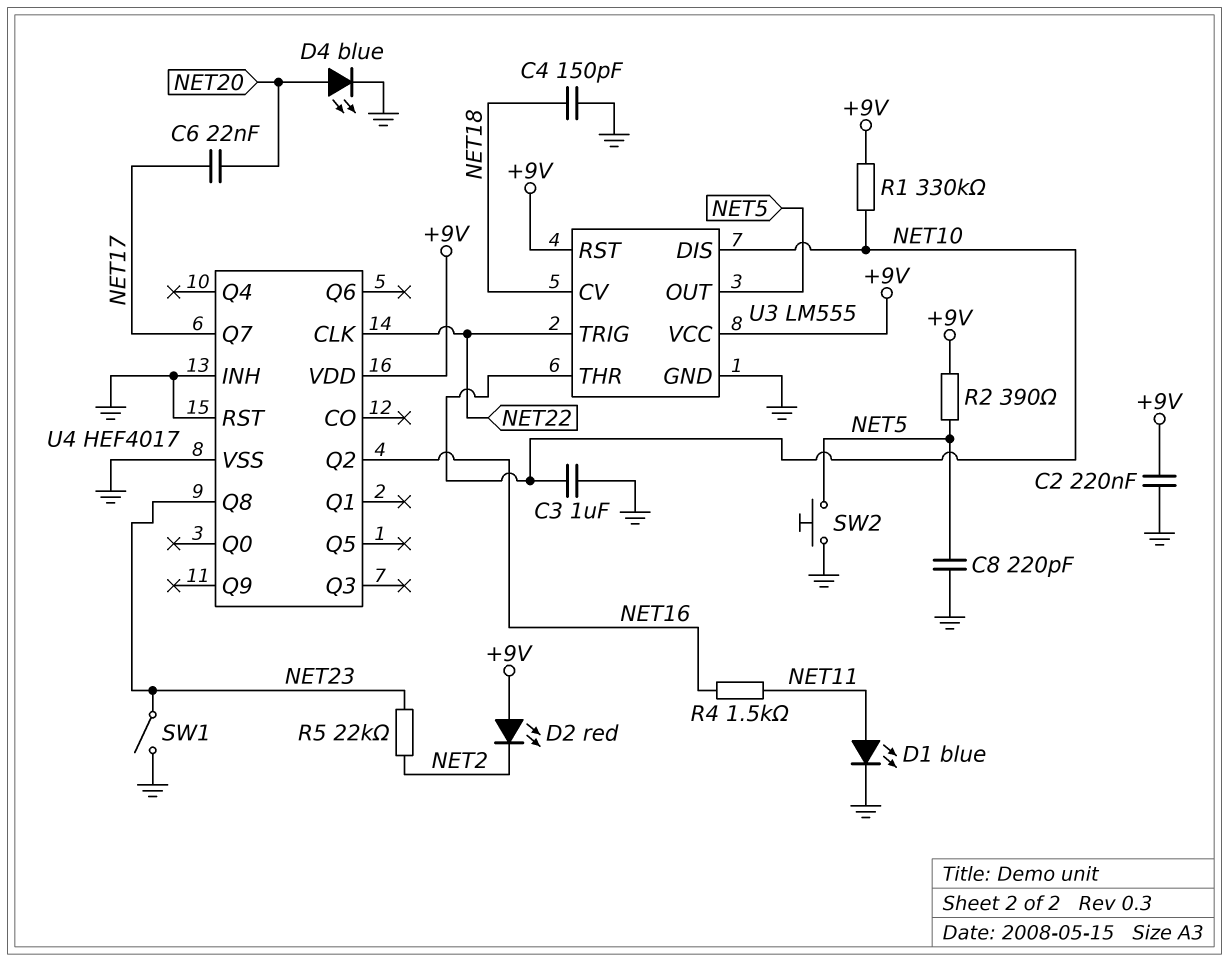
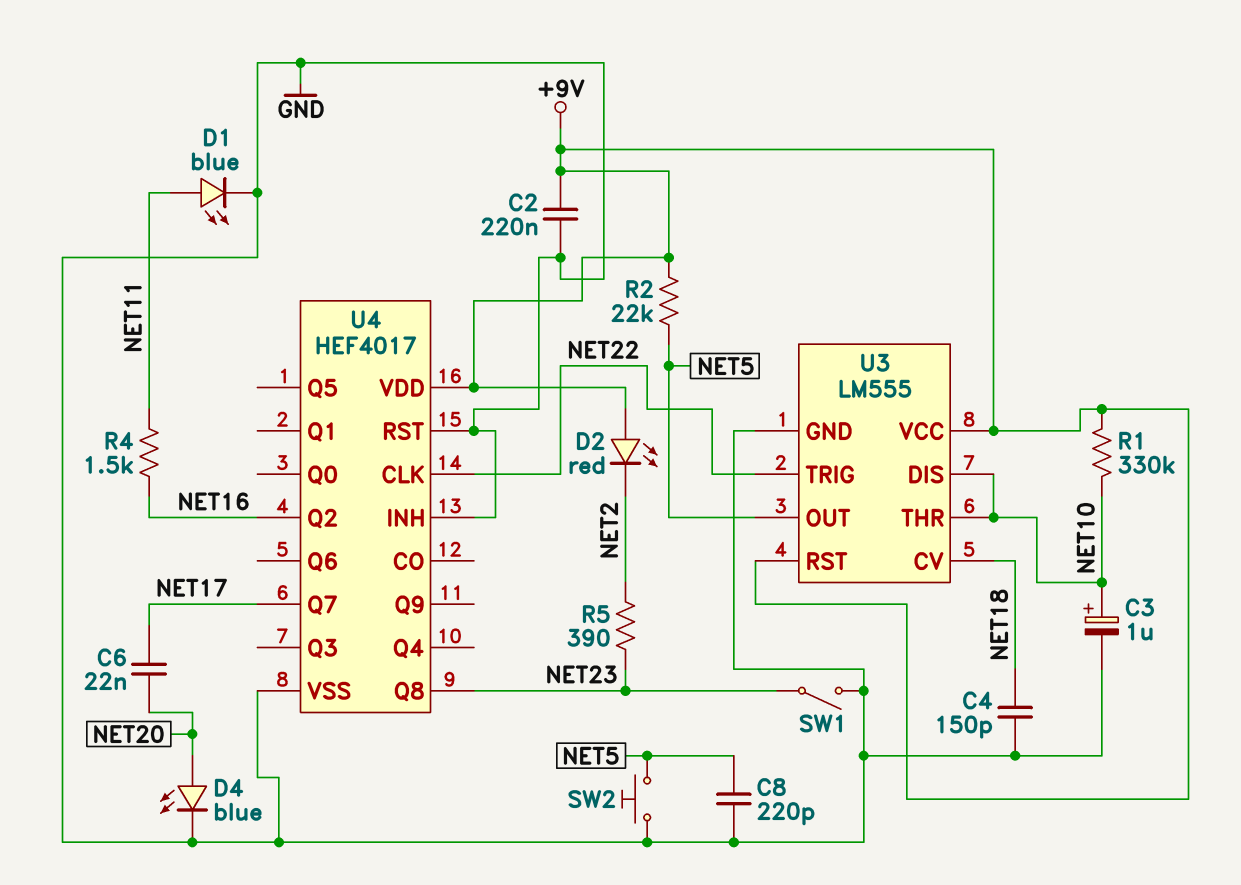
C3: 1uF (GND, NET10) -> 1uF (plus NET10, minus GND)
R2: 390 (+9V, NET5) -> 22k (+9V, NET5)
R5: 22k (NET2, NET23) -> 390 (NET2, NET23)

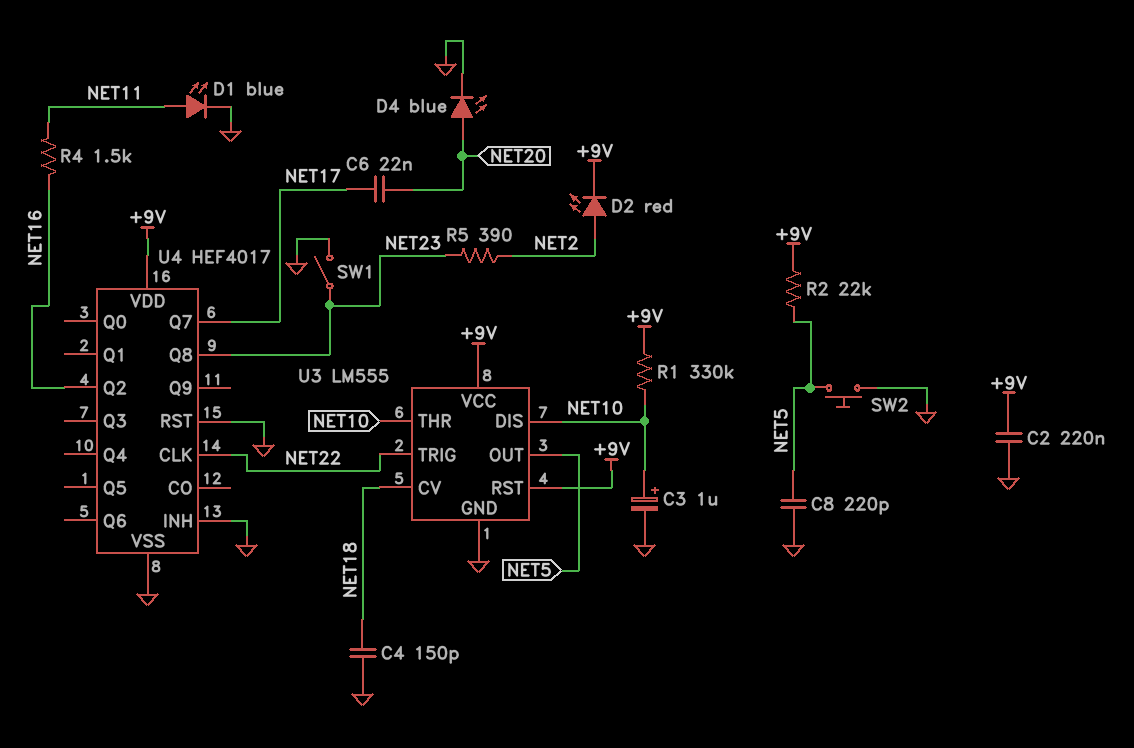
D2: LED red (A +9V, K NET2) -> LED red (A NET2, K +9V)

